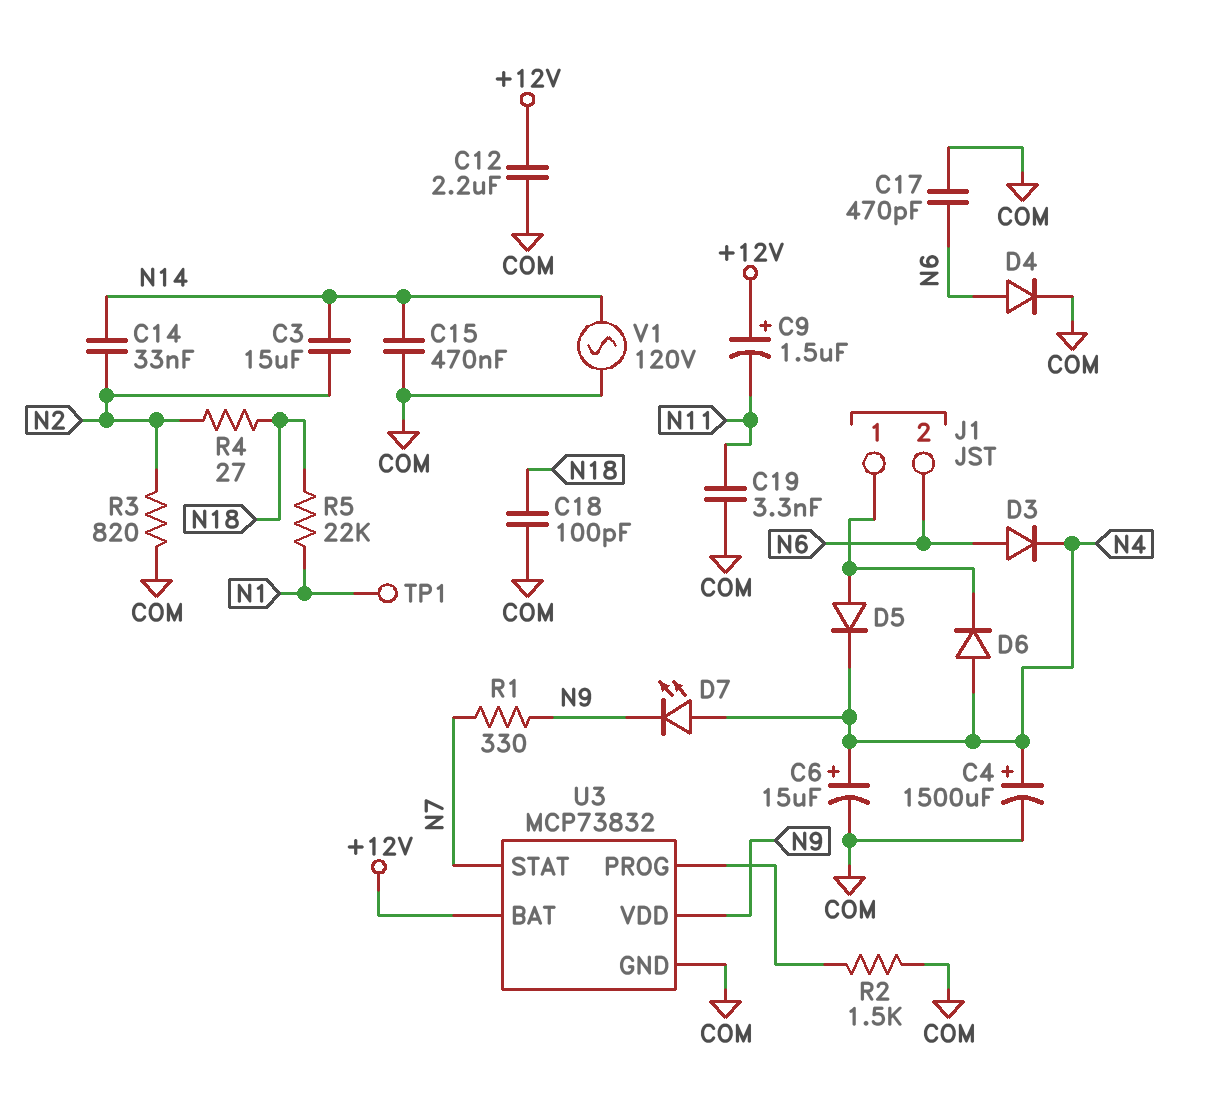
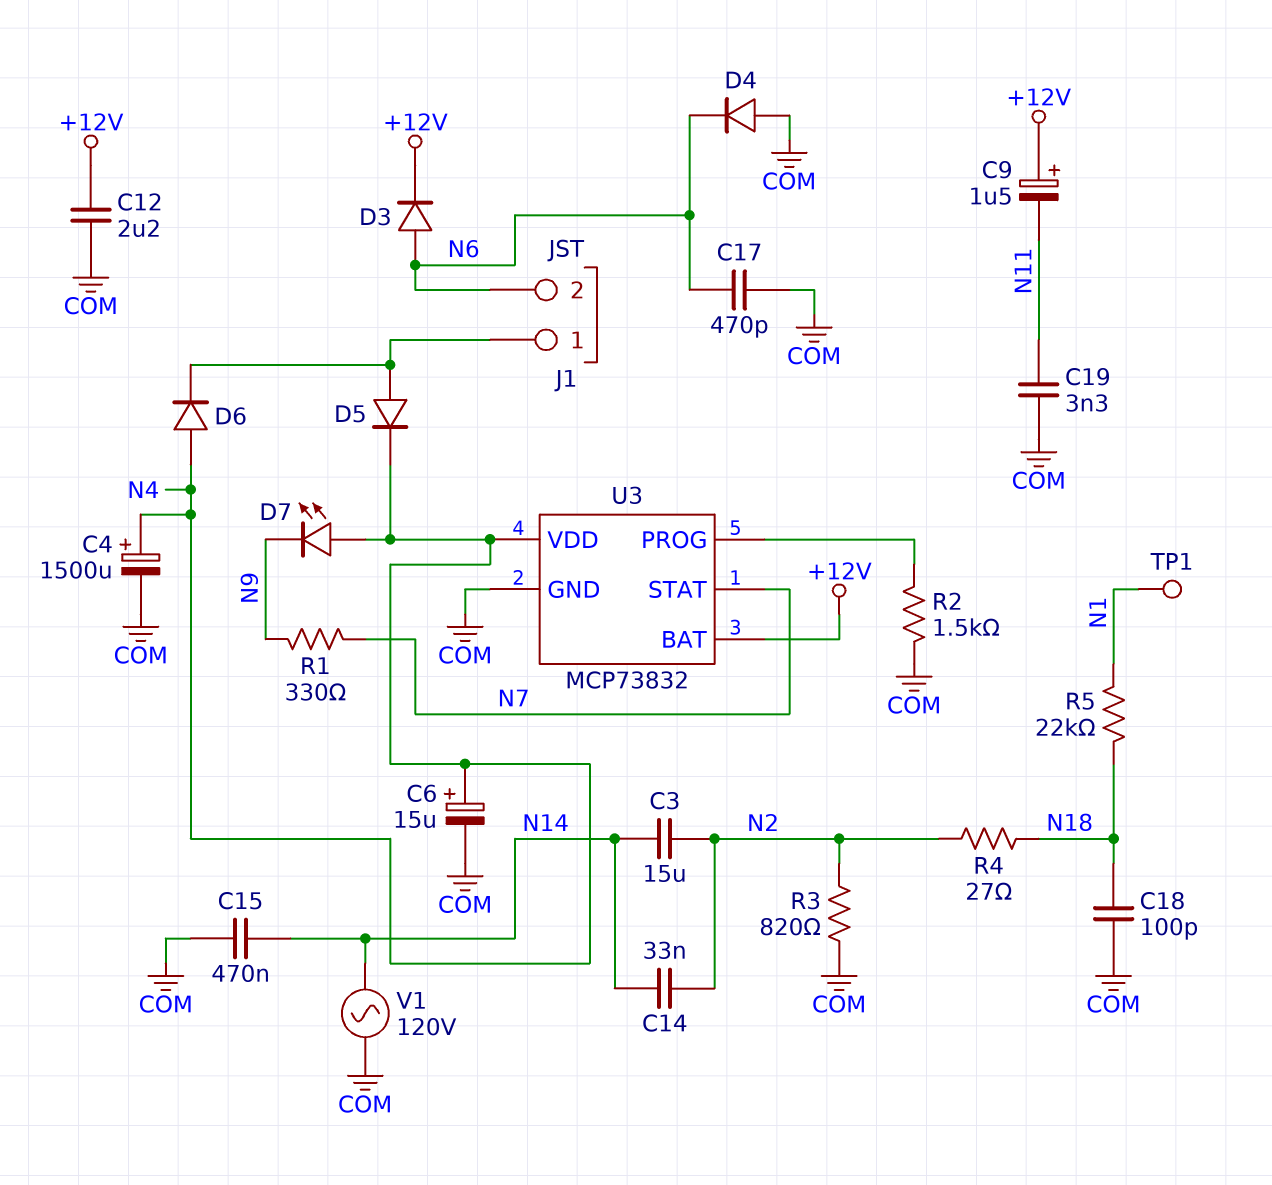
D3: diode (A N6, K N4) -> diode (A N6, K +12V)
D4: diode (A N6, K COM) -> diode (A COM, K N6)
U3 pin VDD: N9 -> N4

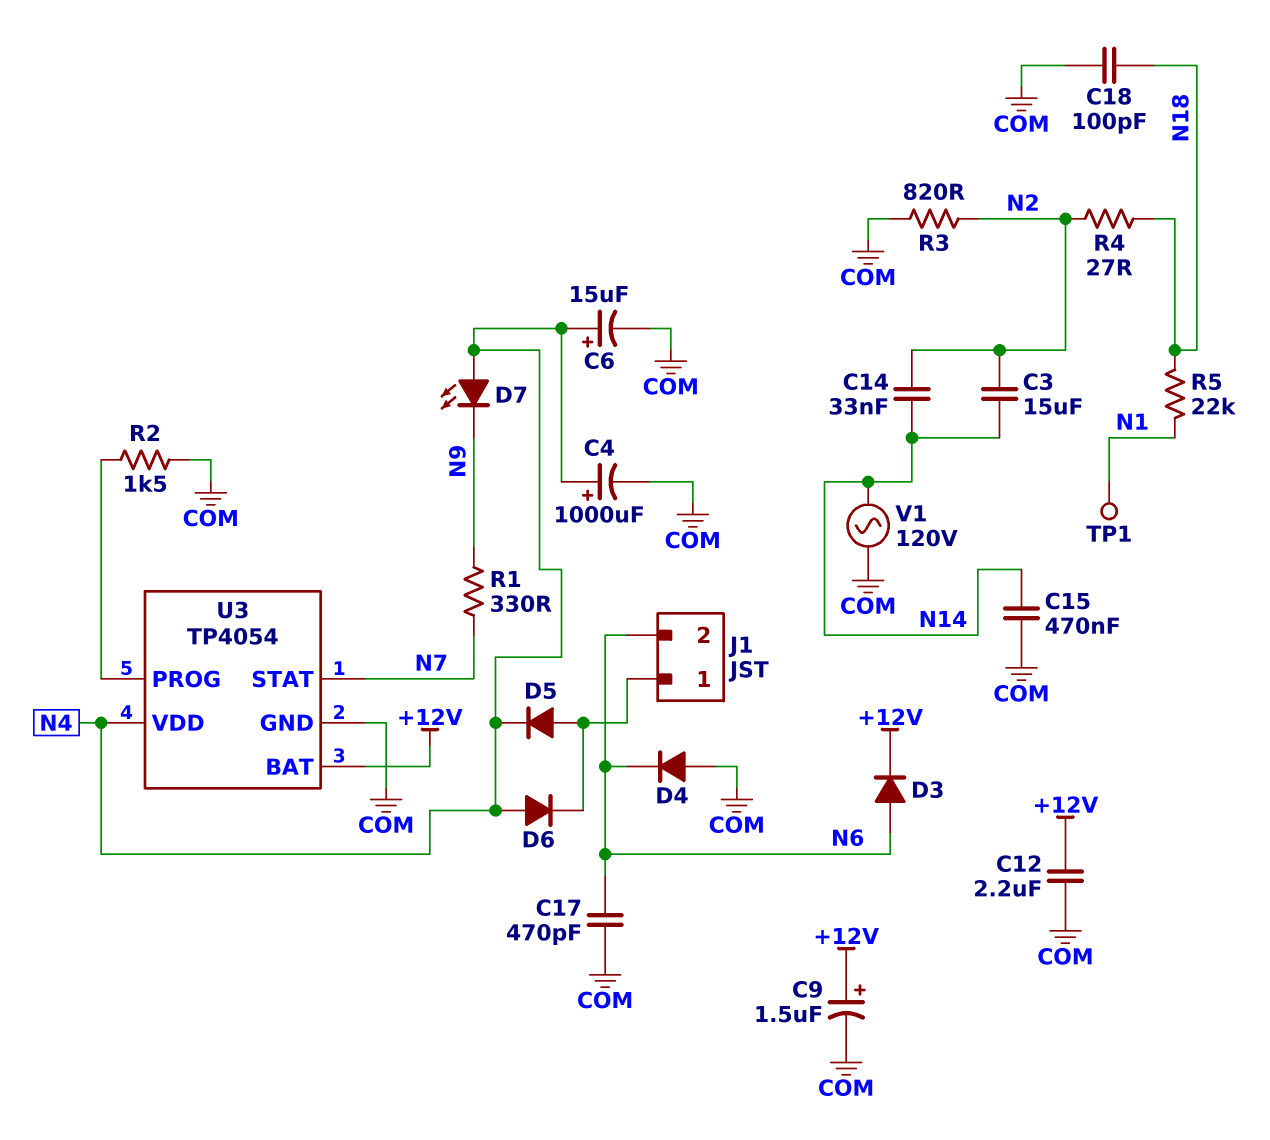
C4: 1500uF (plus N4, minus COM) -> 1000uF (plus N4, minus COM)
C9: 1.5uF (plus +12V, minus N11) -> 1.5uF (plus +12V, minus COM)
C19: 3.3nF (COM, N11) -> none
U3: MCP73832 -> TP4054

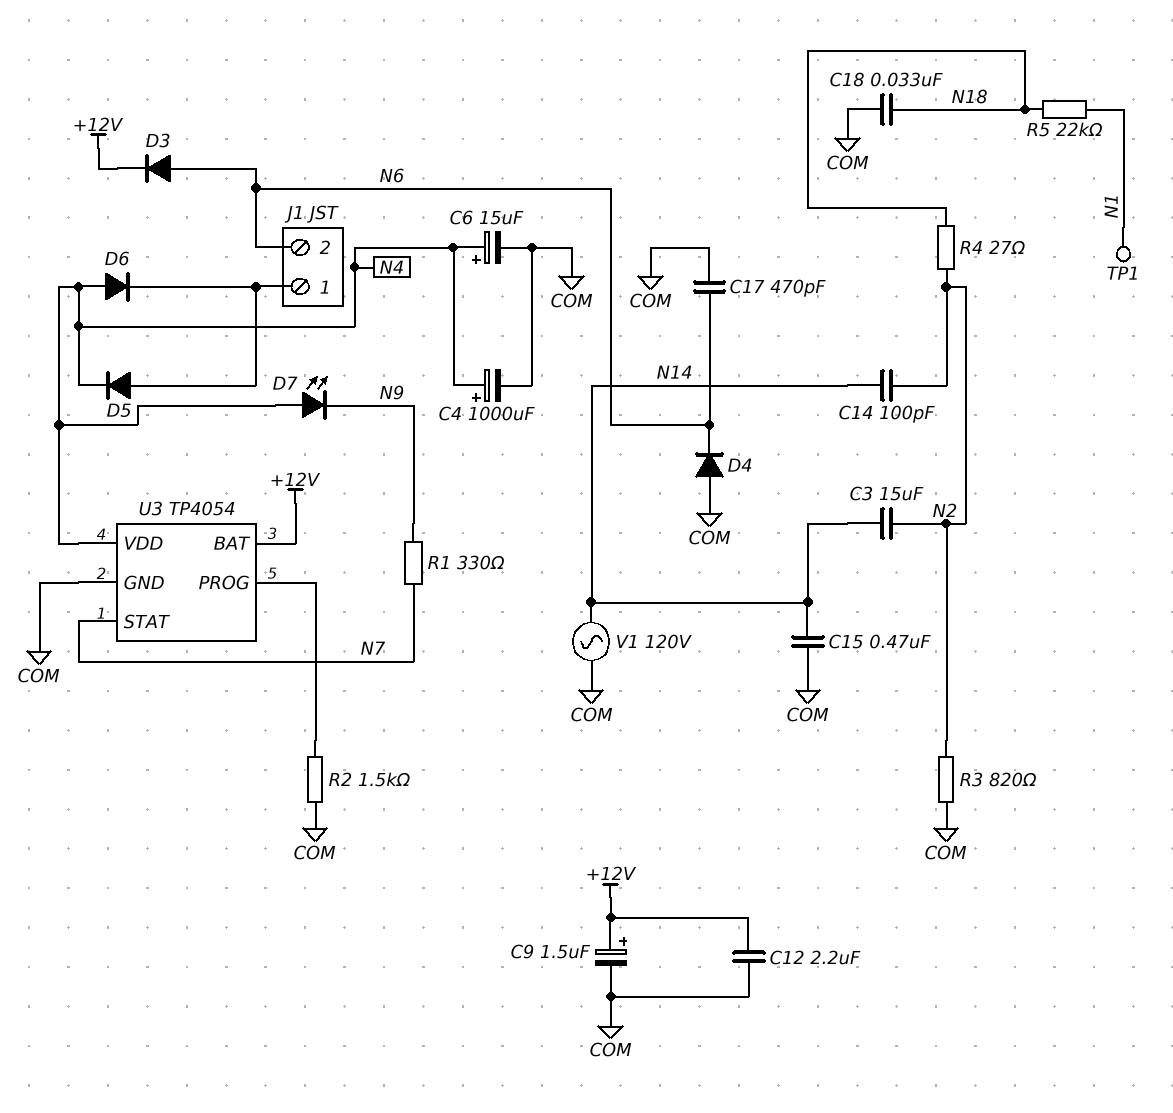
C14: 33nF (N2, N14) -> 100pF (N2, N14)
C18: 100pF (COM, N18) -> 33nF (COM, N18)

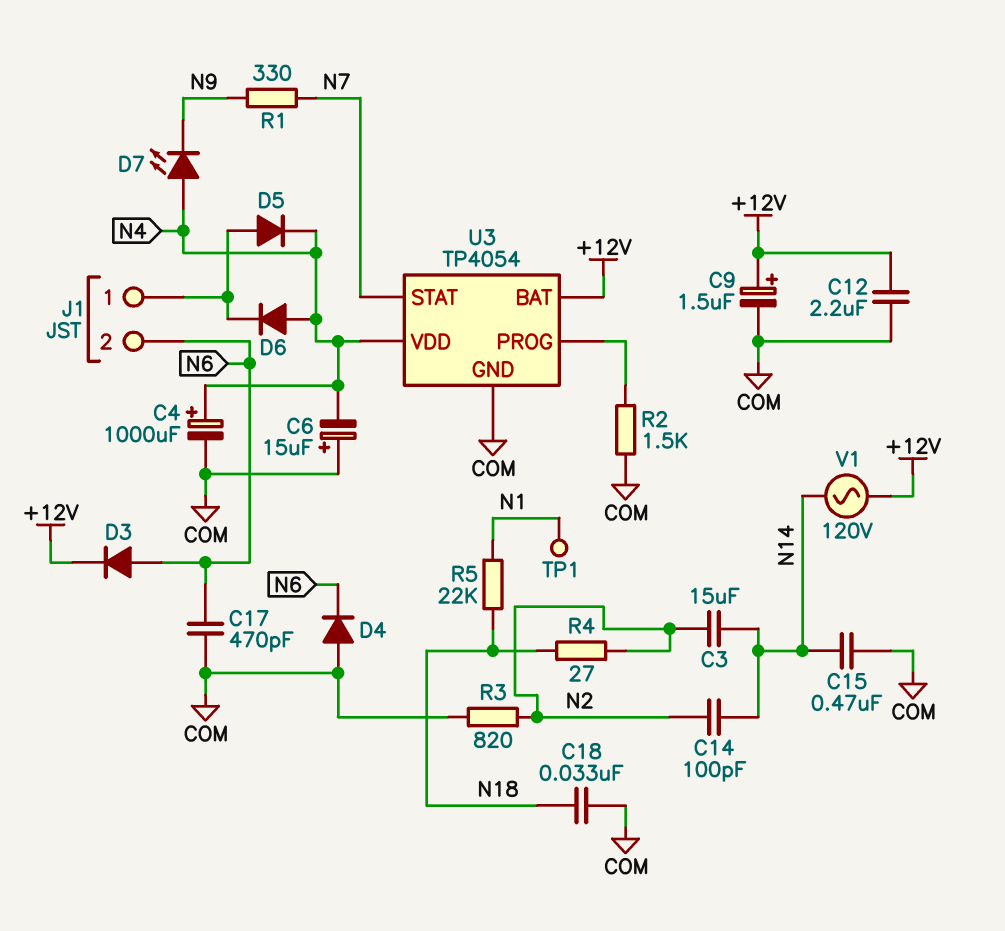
C6: 15uF (plus N4, minus COM) -> 15uF (plus COM, minus N4)
V1: AC 120V (COM, N14) -> AC 120V (+12V, N14)

